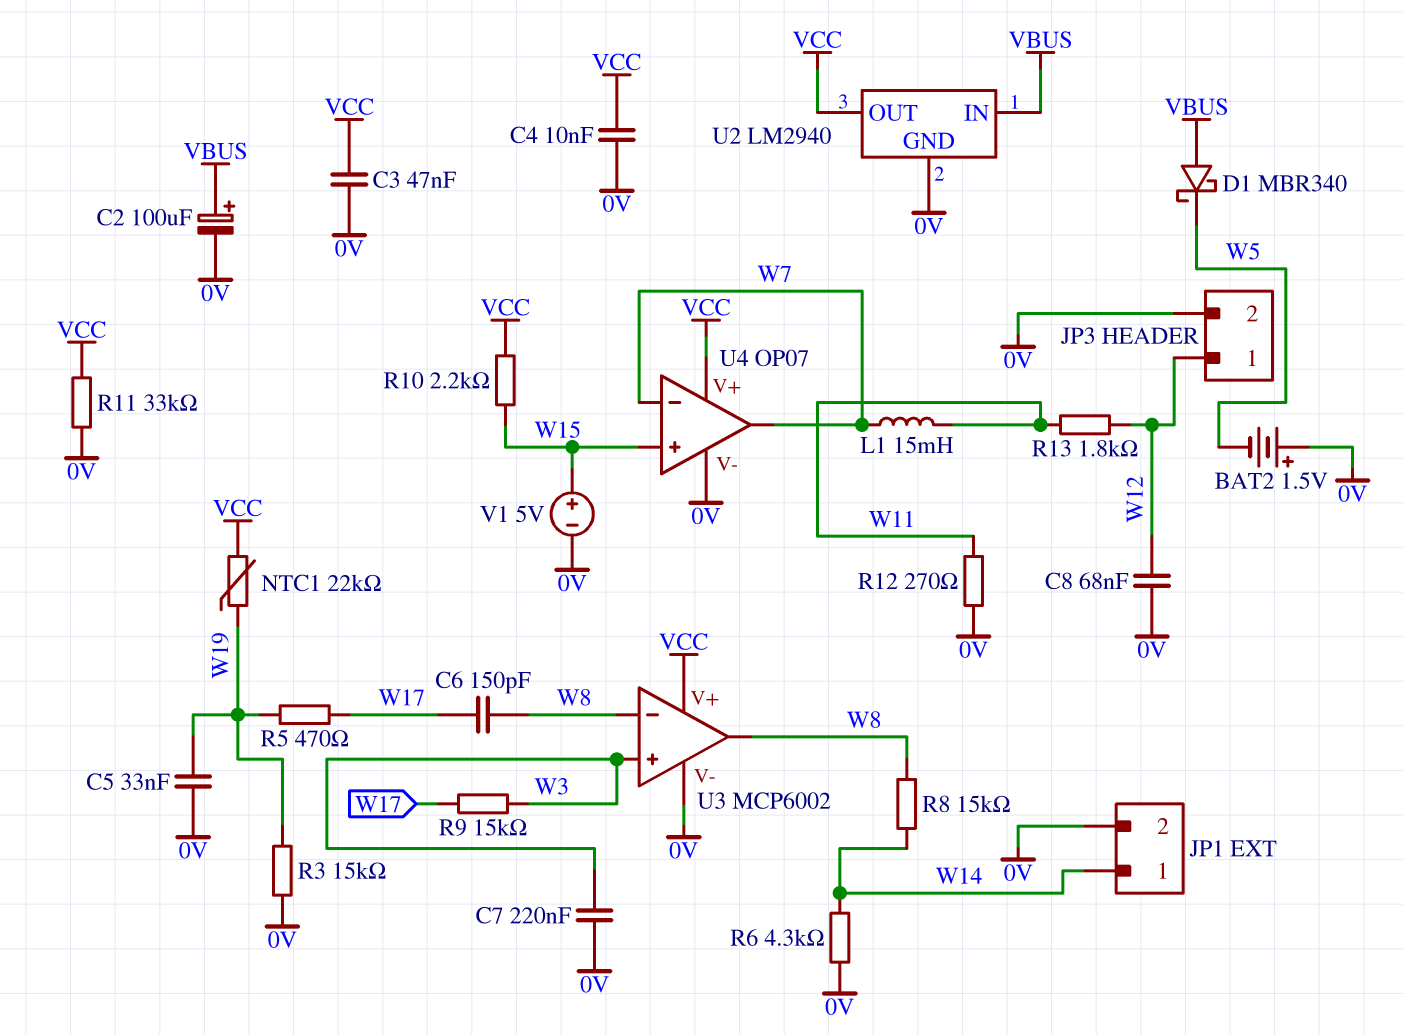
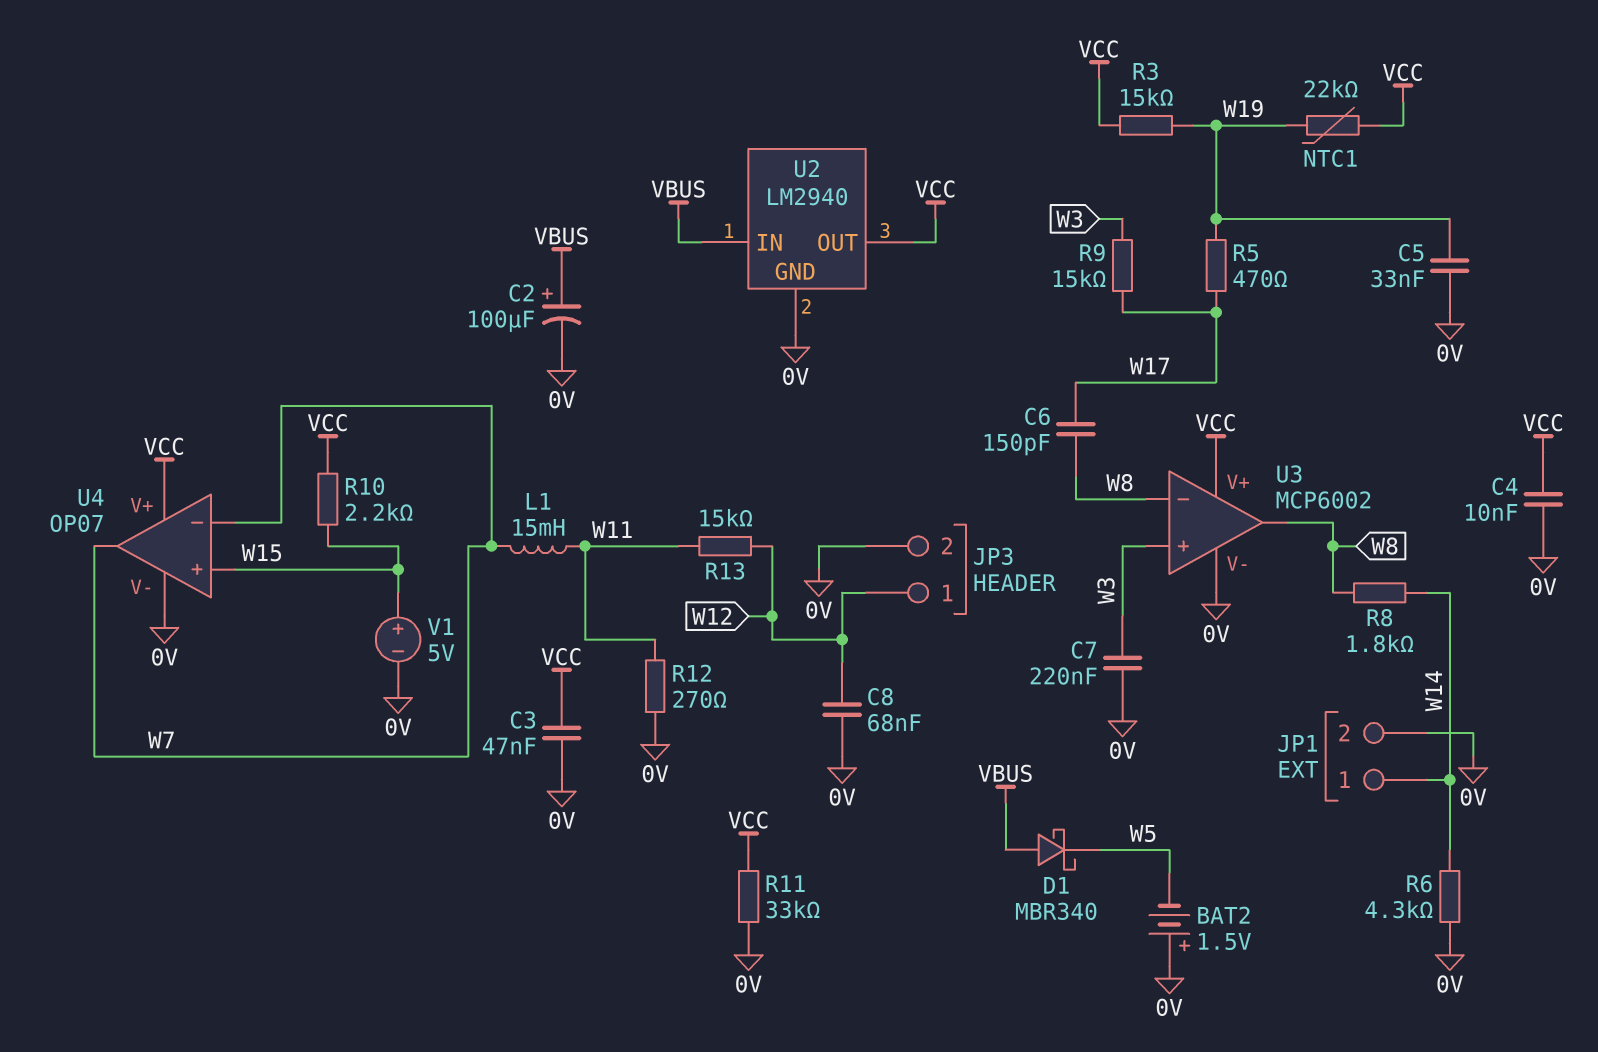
R3: 15k (0V, W19) -> 15k (VCC, W19)
R8: 15k (W8, W14) -> 1.8k (W8, W14)
R13: 1.8k (W11, W12) -> 15k (W11, W12)

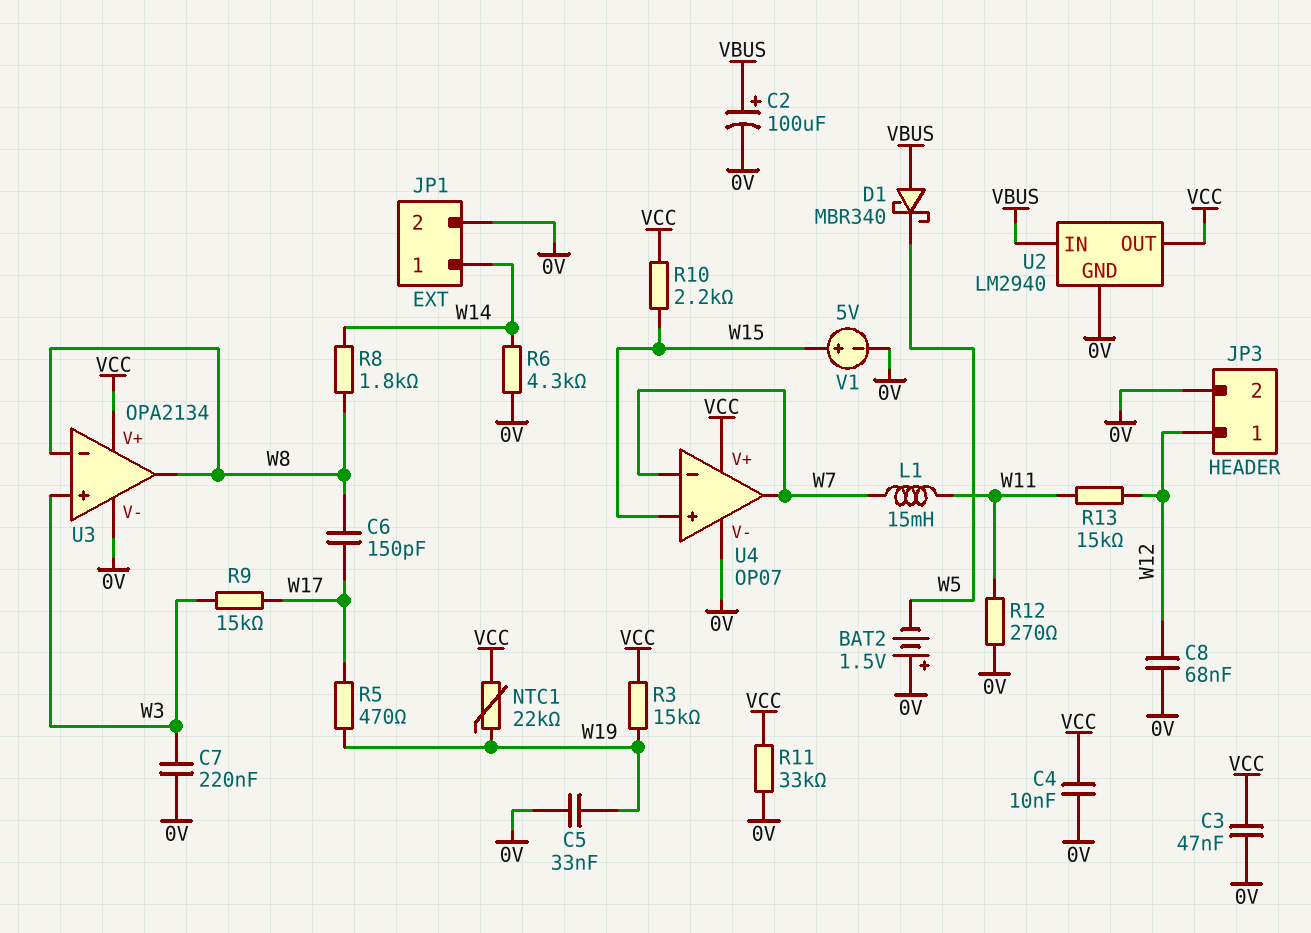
U3: MCP6002 -> OPA2134

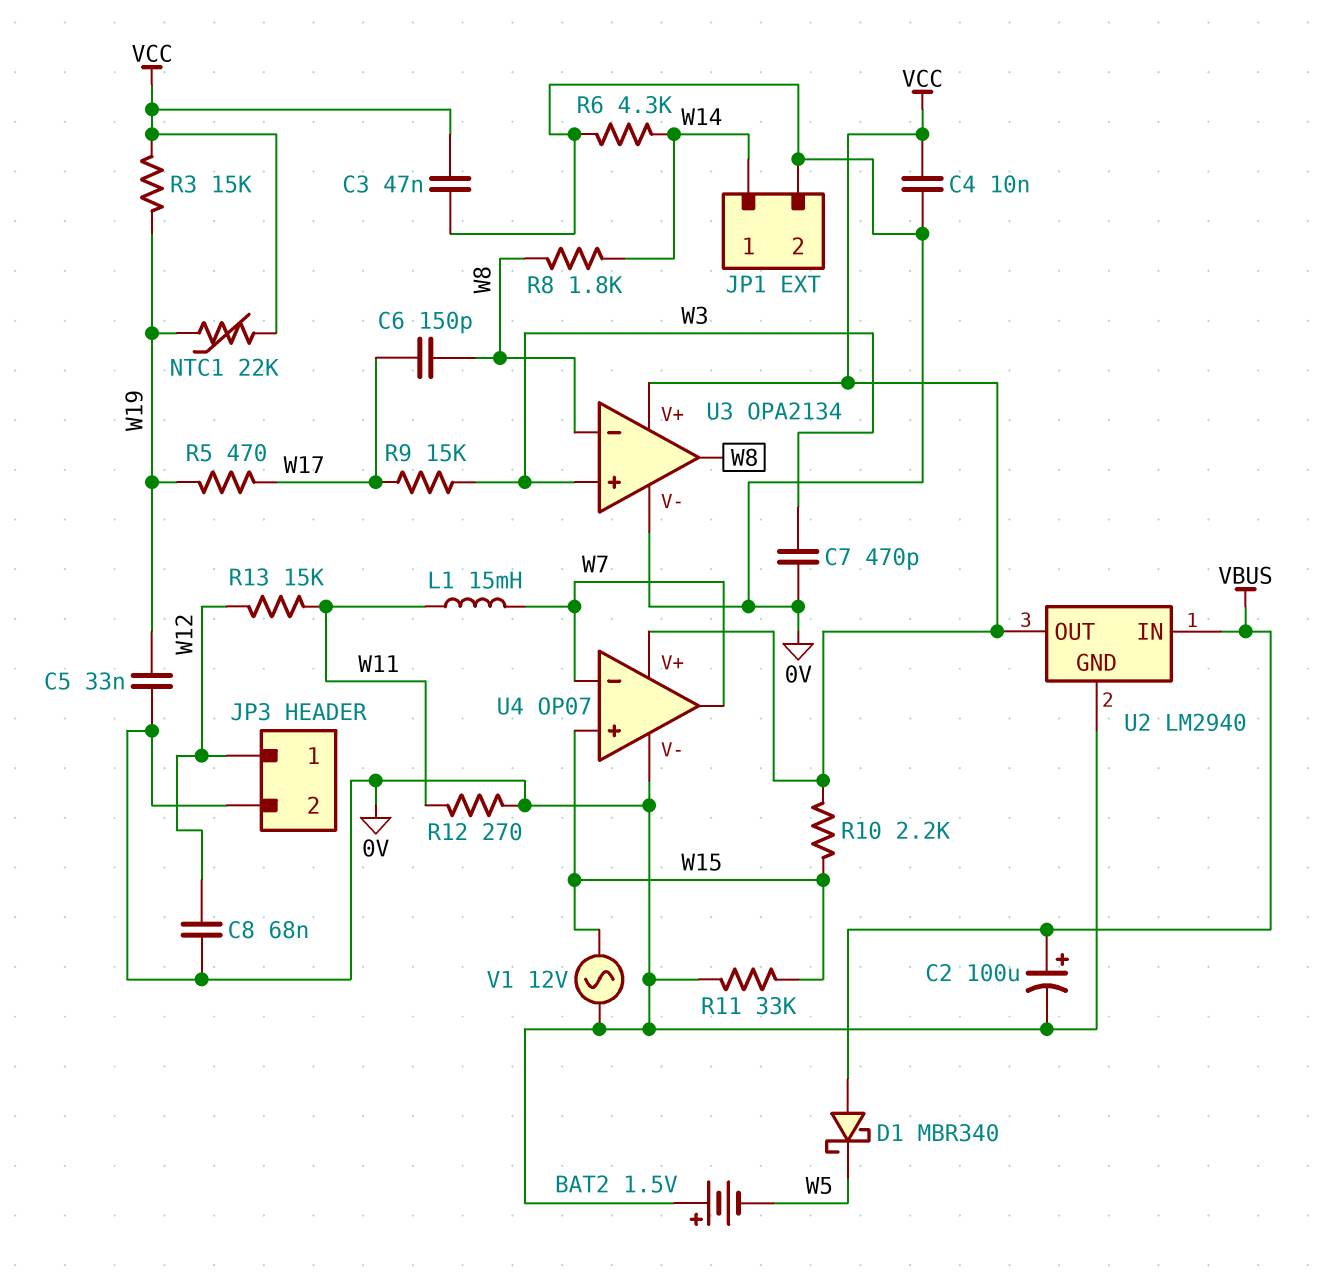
C7: 220nF (0V, W3) -> 470pF (0V, W3)
R11: 33k (0V, VCC) -> 33k (0V, W15)
V1: 5V (plus W15, minus 0V) -> AC 12V (0V, W15)

